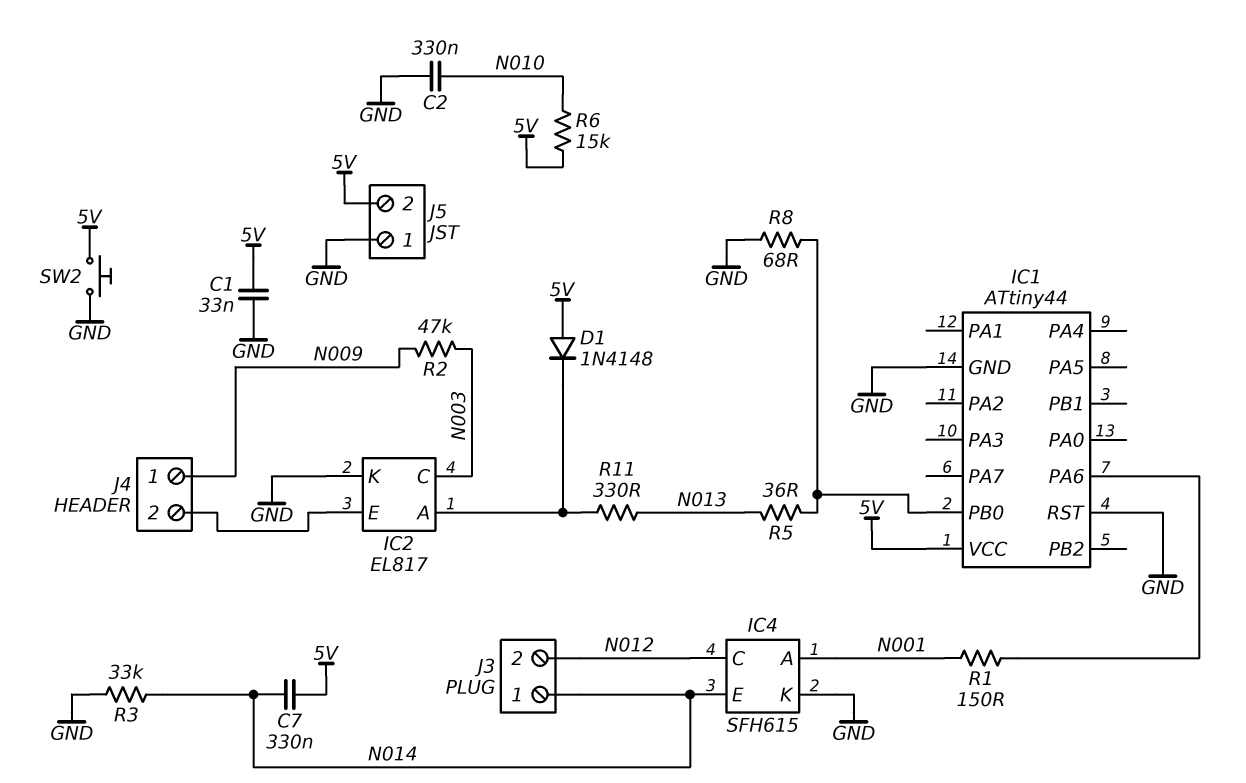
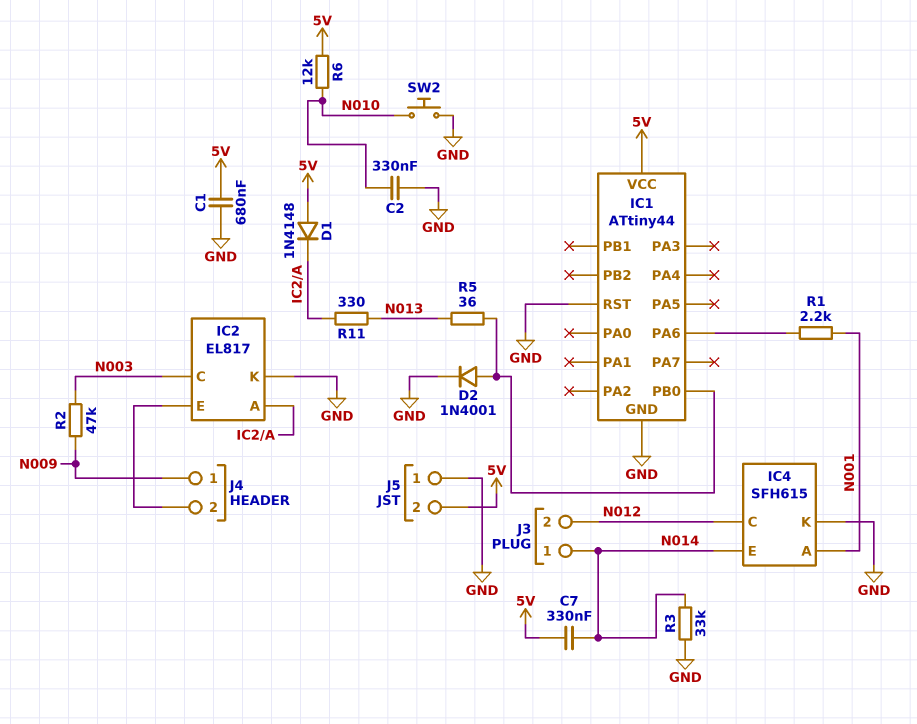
C1: 33nF (5V, GND) -> 680nF (5V, GND)
D2: none -> diode 1N4001 (A IC1/PB0, K GND)
R1: 150 (IC1/PA6, N001) -> 2.2k (IC1/PA6, N001)
R6: 15k (5V, N010) -> 12k (5V, N010)
R8: 68 (GND, IC1/PB0) -> none
SW2: button (5V, GND) -> button (GND, N010)

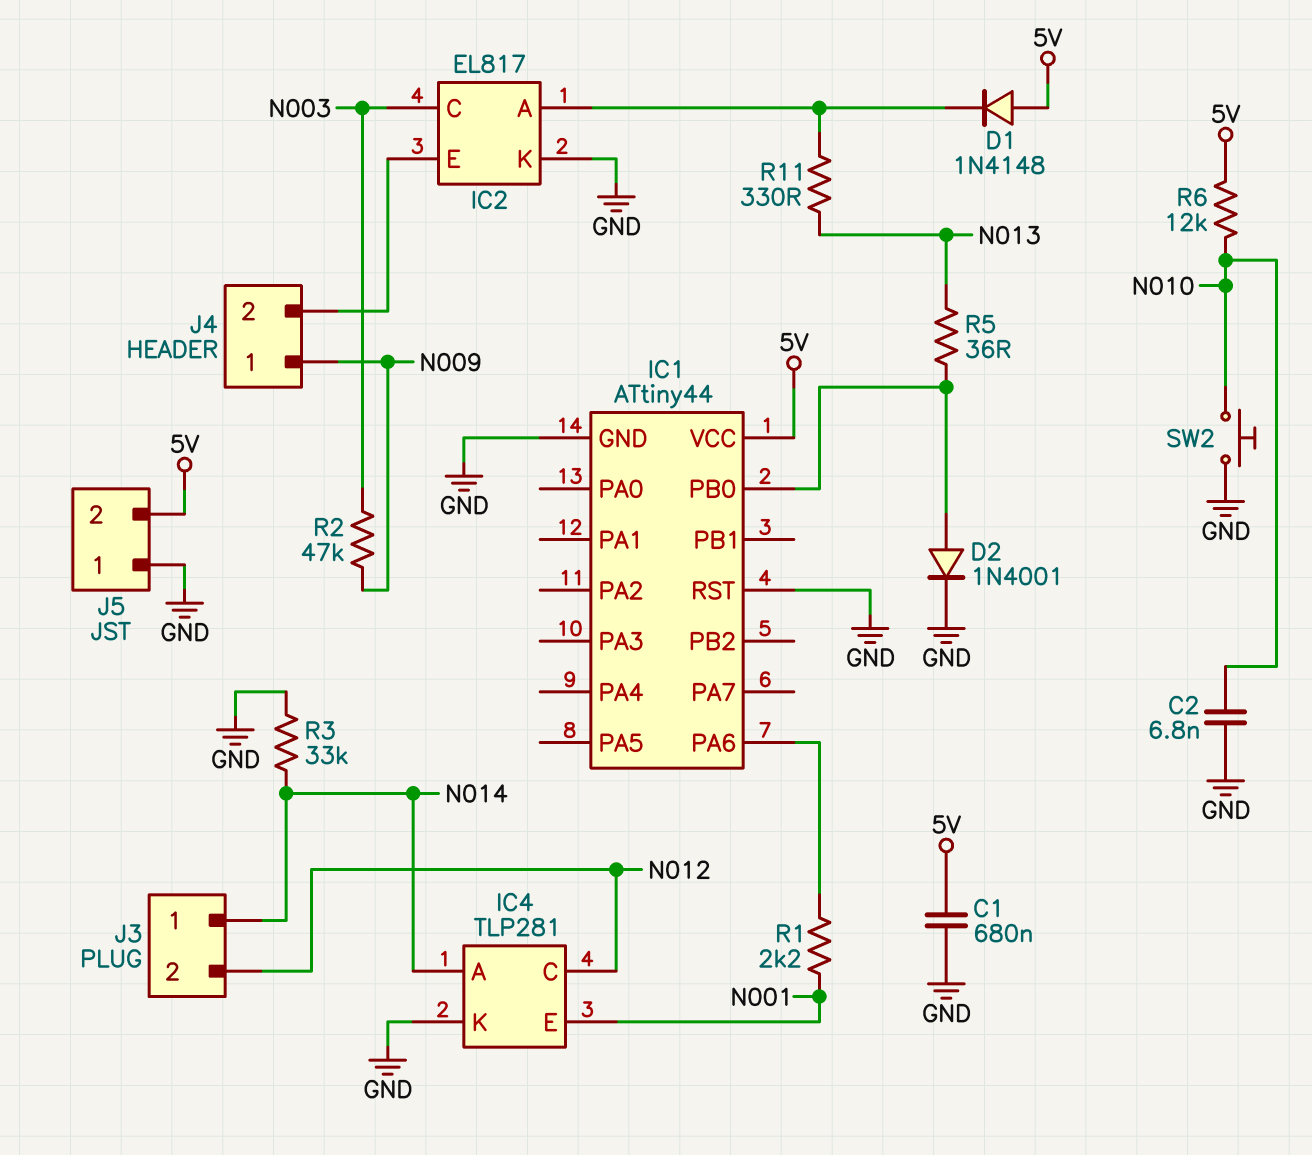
C2: 330nF (GND, N010) -> 6.8nF (GND, N010)
C7: 330nF (5V, N014) -> none
IC4: SFH615 -> TLP281
IC4 pin A: N001 -> N014
IC4 pin E: N014 -> N001

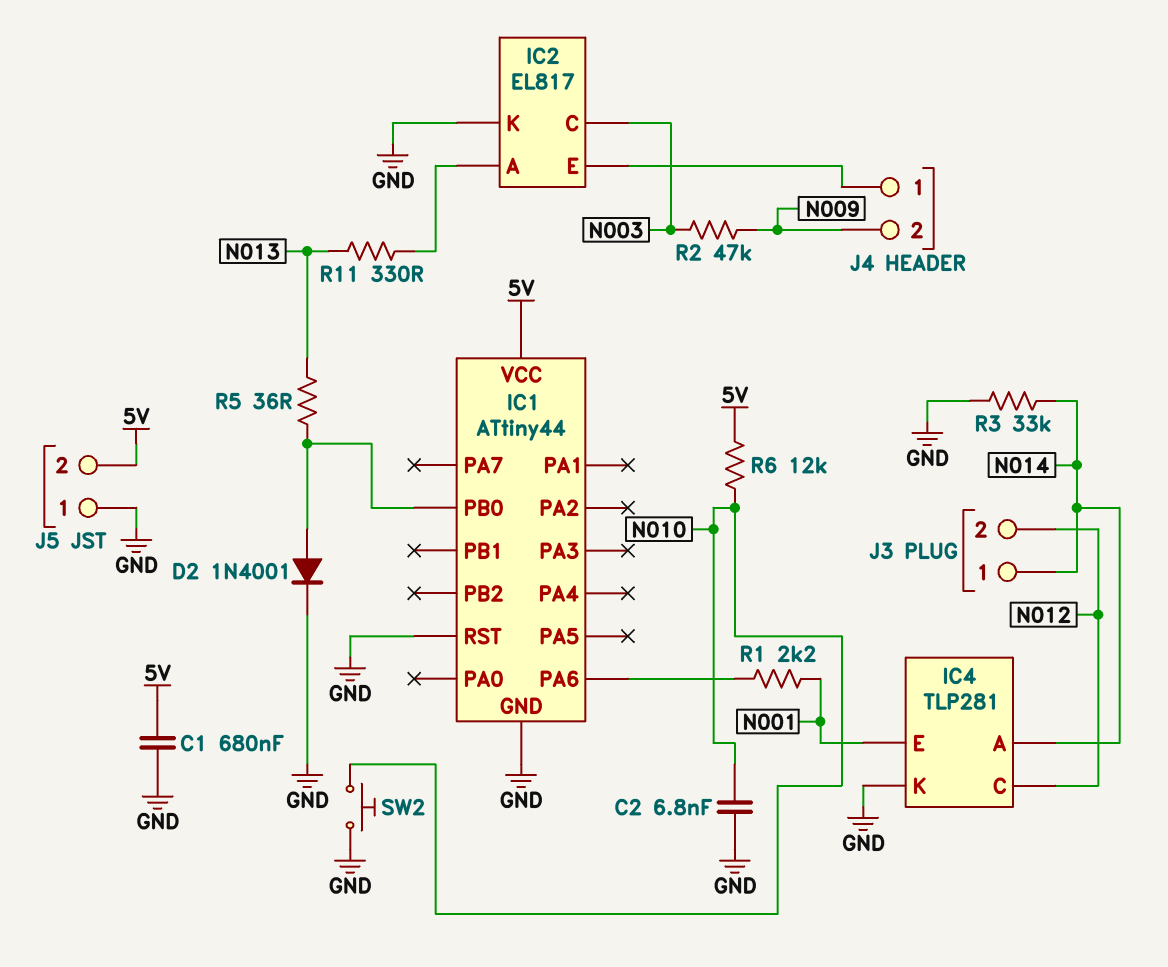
D1: diode 1N4148 (A 5V, K IC2/A) -> none
J4 pin 1: N009 -> IC2/E
J4 pin 2: IC2/E -> N009

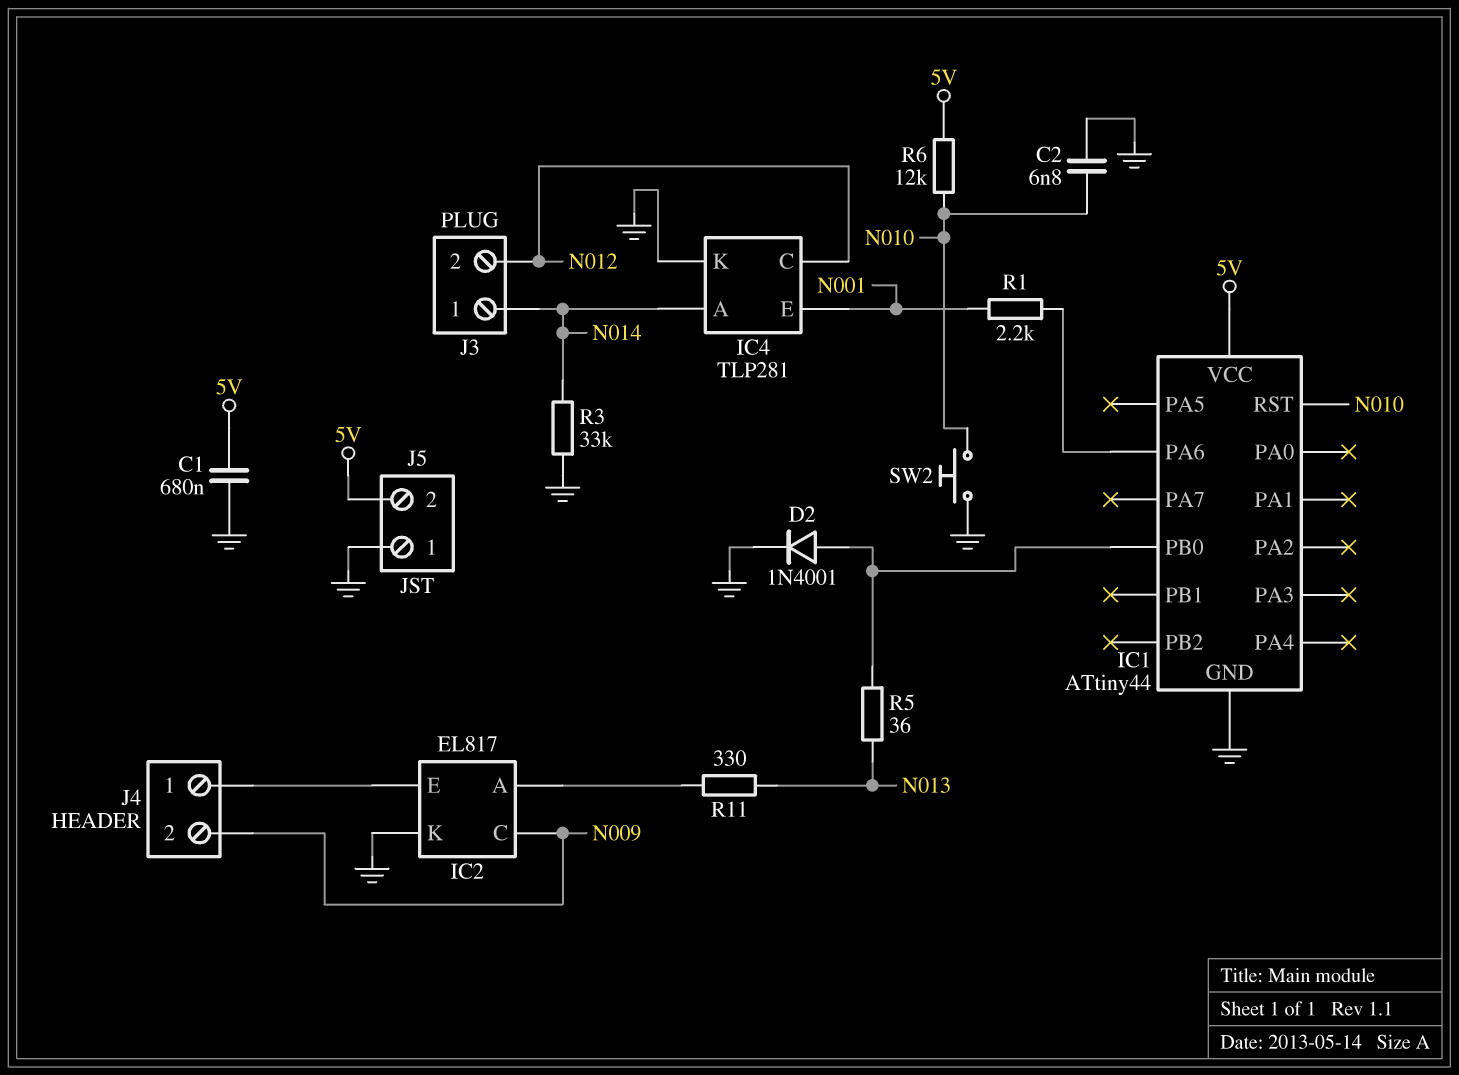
IC1 pin RST: GND -> N010
IC2 pin C: N003 -> N009
R2: 47k (N003, N009) -> none

